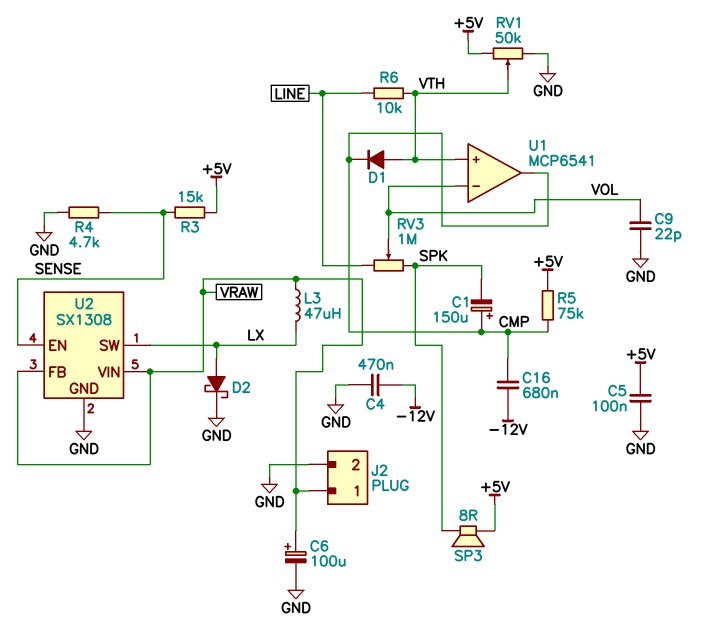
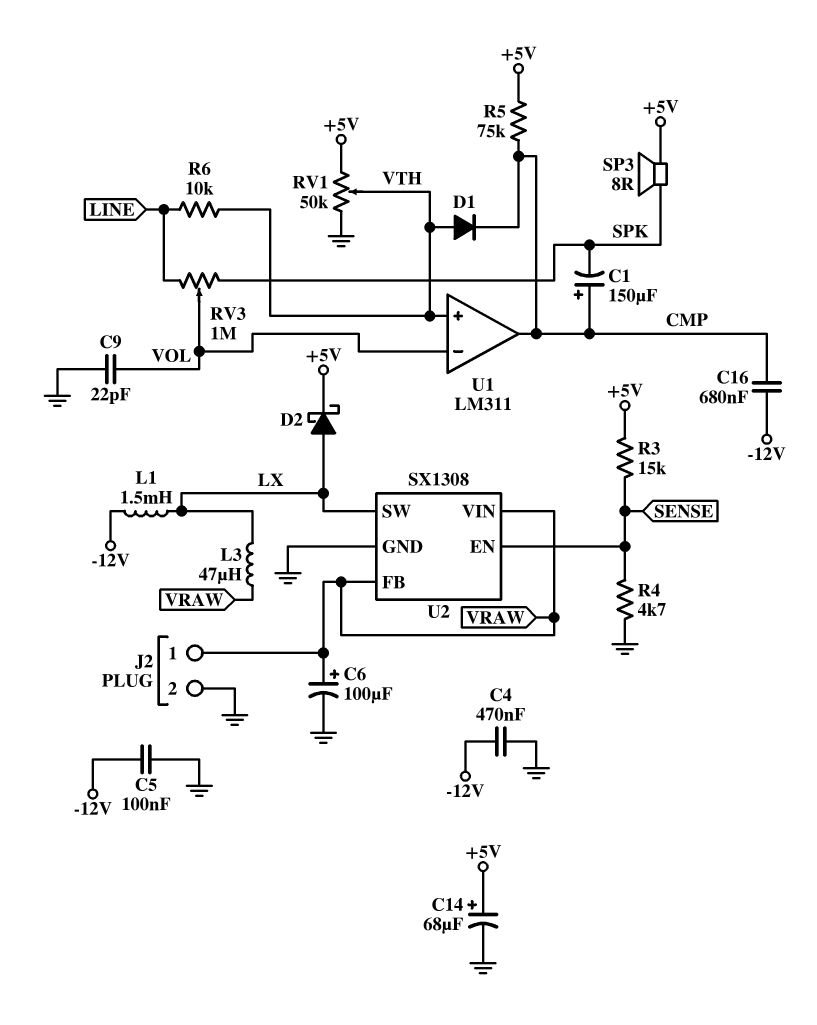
C5: 100nF (+5V, GND) -> 100nF (-12V, GND)
C14: none -> 68uF (plus +5V, minus GND)
D2: schottky (A LX, K GND) -> schottky (A LX, K +5V)
L1: none -> 1.5mH (-12V, LX)
U1: MCP6541 -> LM311

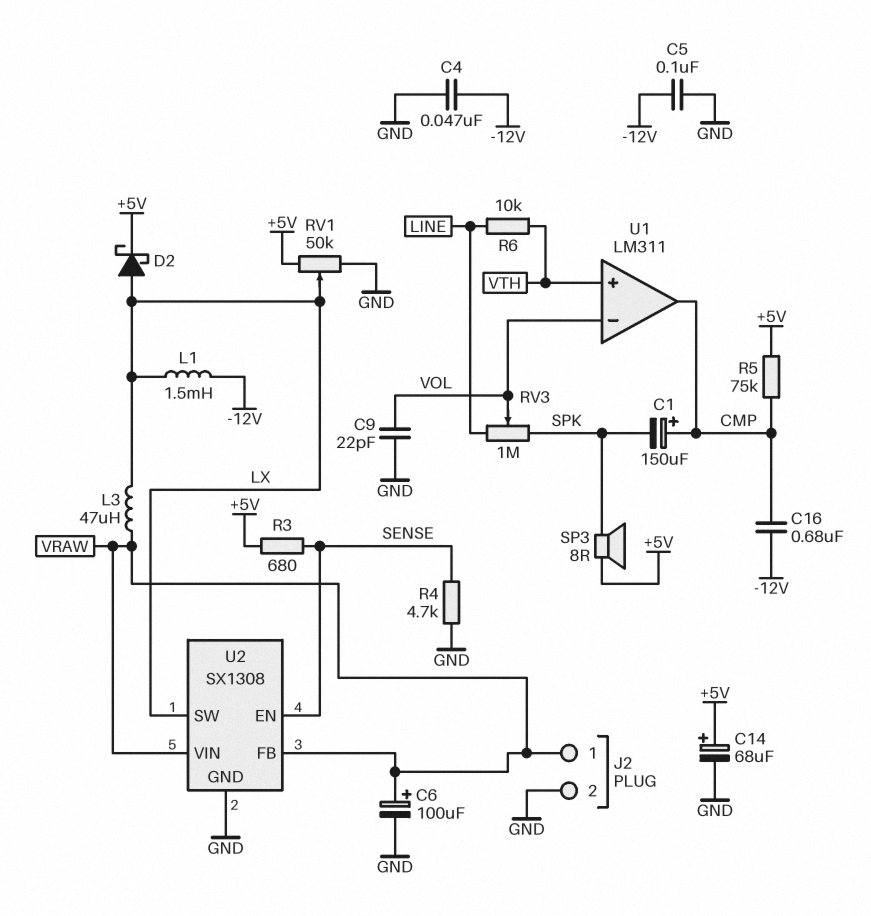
C4: 470nF (-12V, GND) -> 47nF (-12V, GND)
D1: diode (A VTH, K CMP) -> none
R3: 15k (+5V, SENSE) -> 680 (+5V, SENSE)
RV1: 50k (+5V, GND, wiper VTH) -> 50k (+5V, GND, wiper LX)

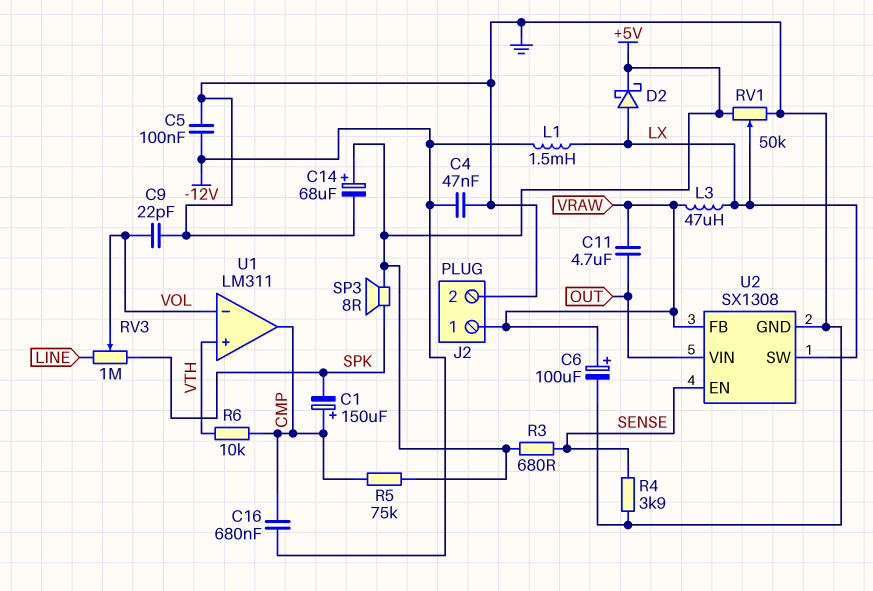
C11: none -> 4.7uF (OUT, VRAW)
R4: 4.7k (GND, SENSE) -> 3.9k (GND, SENSE)
R6: 10k (LINE, VTH) -> 10k (CMP, VTH)
U2 pin VIN: VRAW -> OUT

